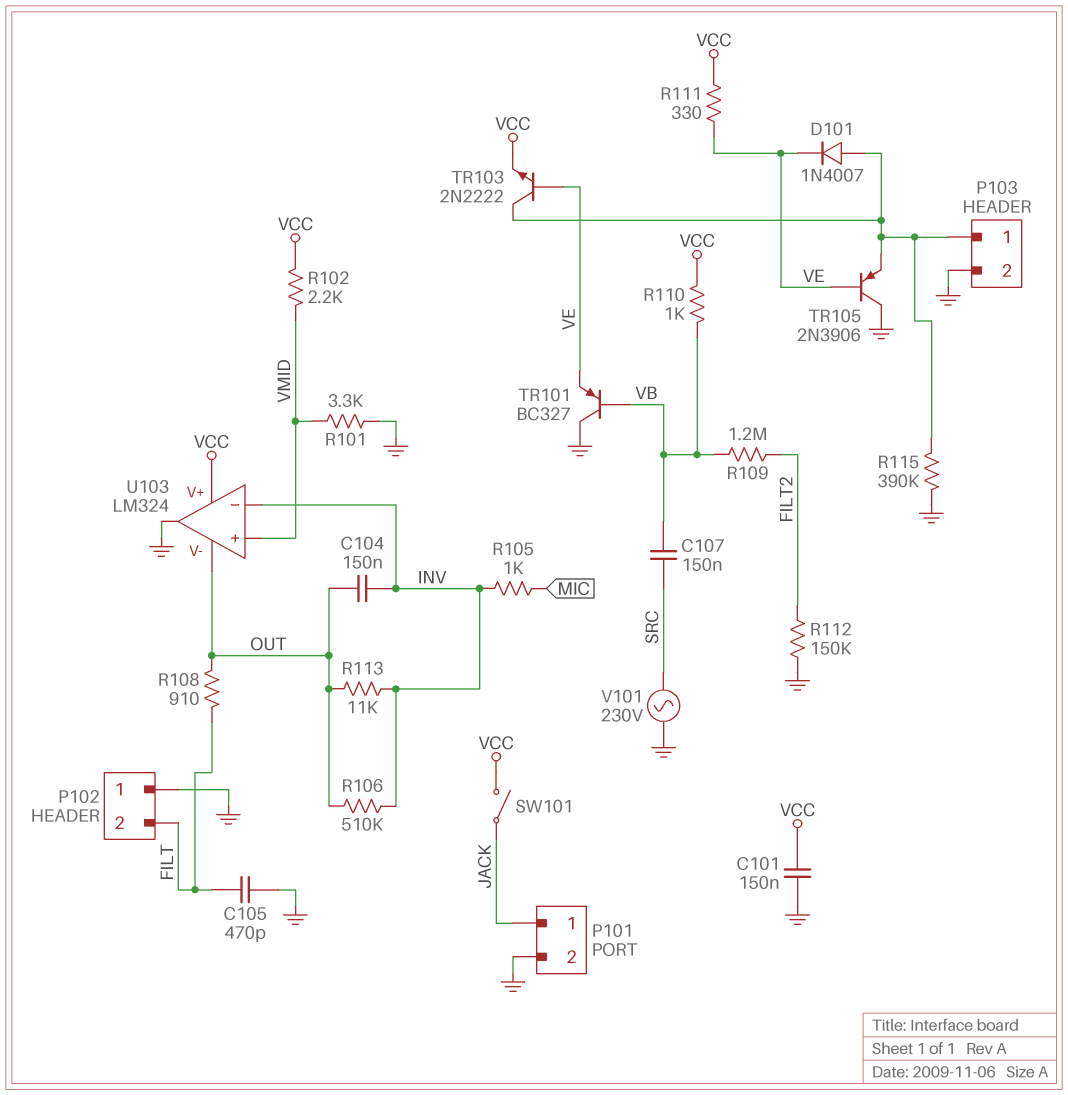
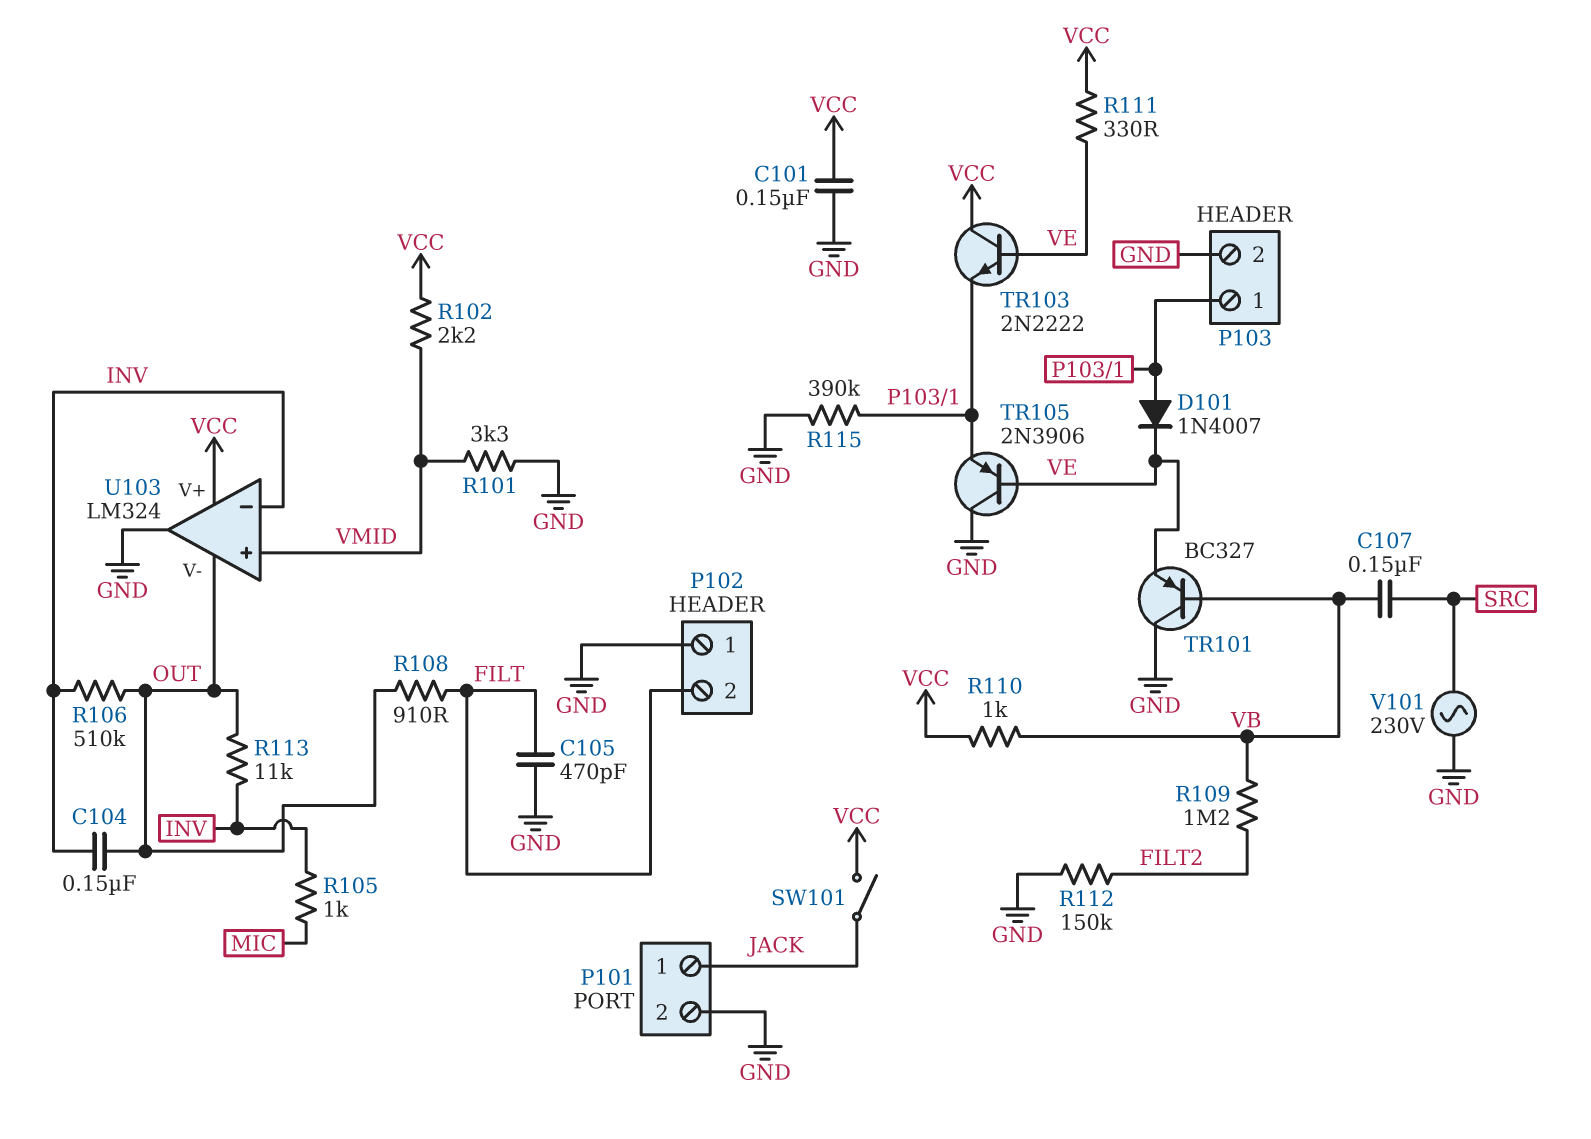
TR103: NPN 2N2222 (B VE, C P103/1, E VCC) -> NPN 2N2222 (B VE, C VCC, E P103/1)

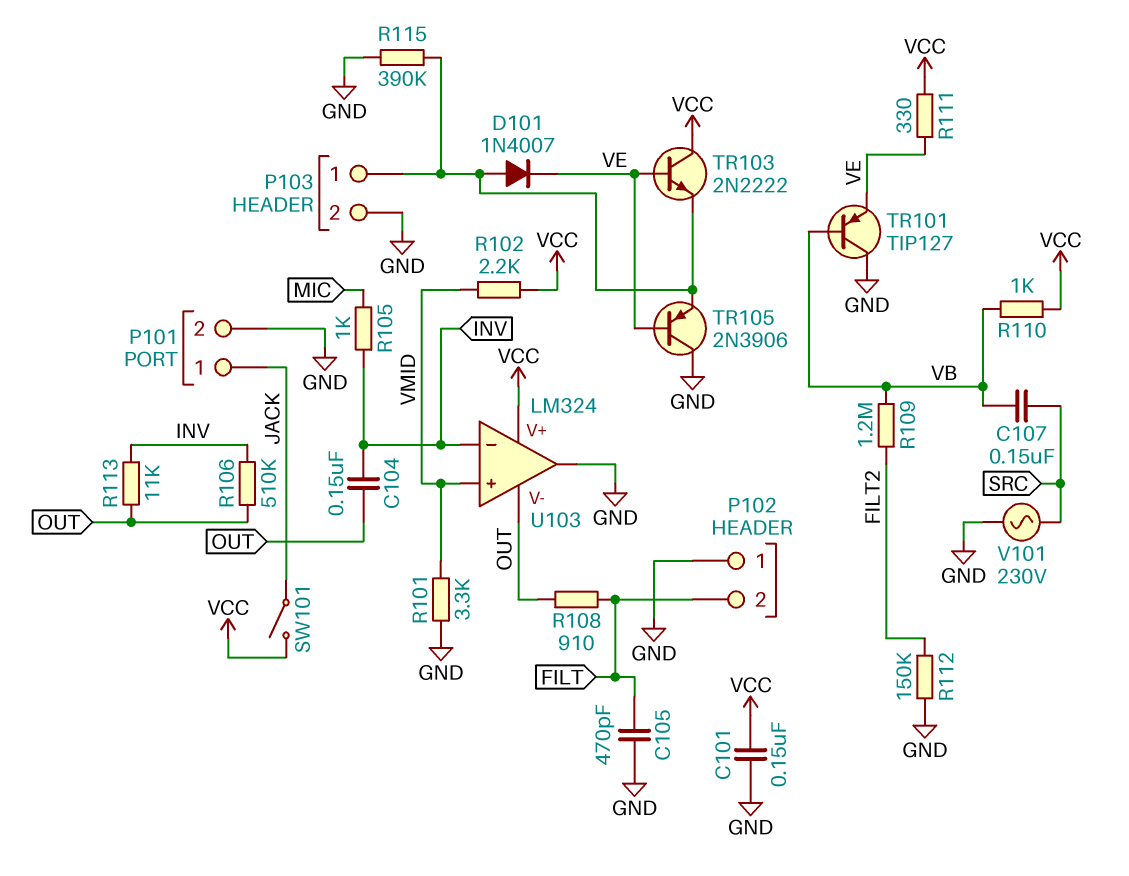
TR101: PNP BC327 (B VB, C GND, E VE) -> PNP TIP127 (B VB, C GND, E VE)

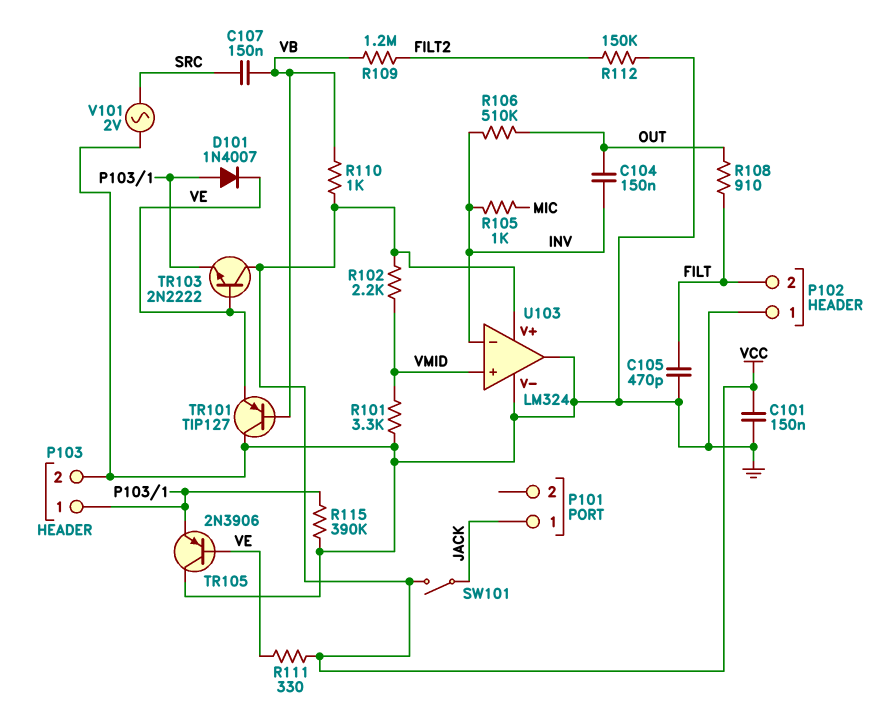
P101 pin 2: GND -> none
R113: 11k (INV, OUT) -> none
U103 pin V-: OUT -> GND
V101: AC 230V (GND, SRC) -> AC 2V (GND, SRC)

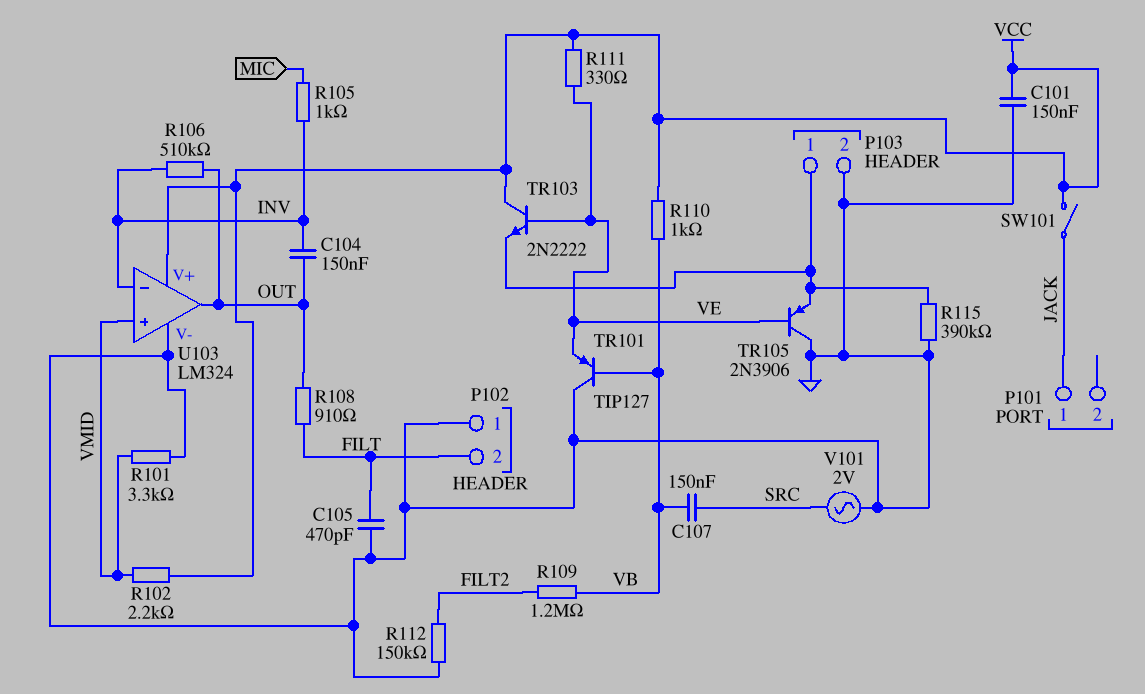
D101: diode 1N4007 (A P103/1, K VE) -> none
U103 pin out: GND -> OUT

